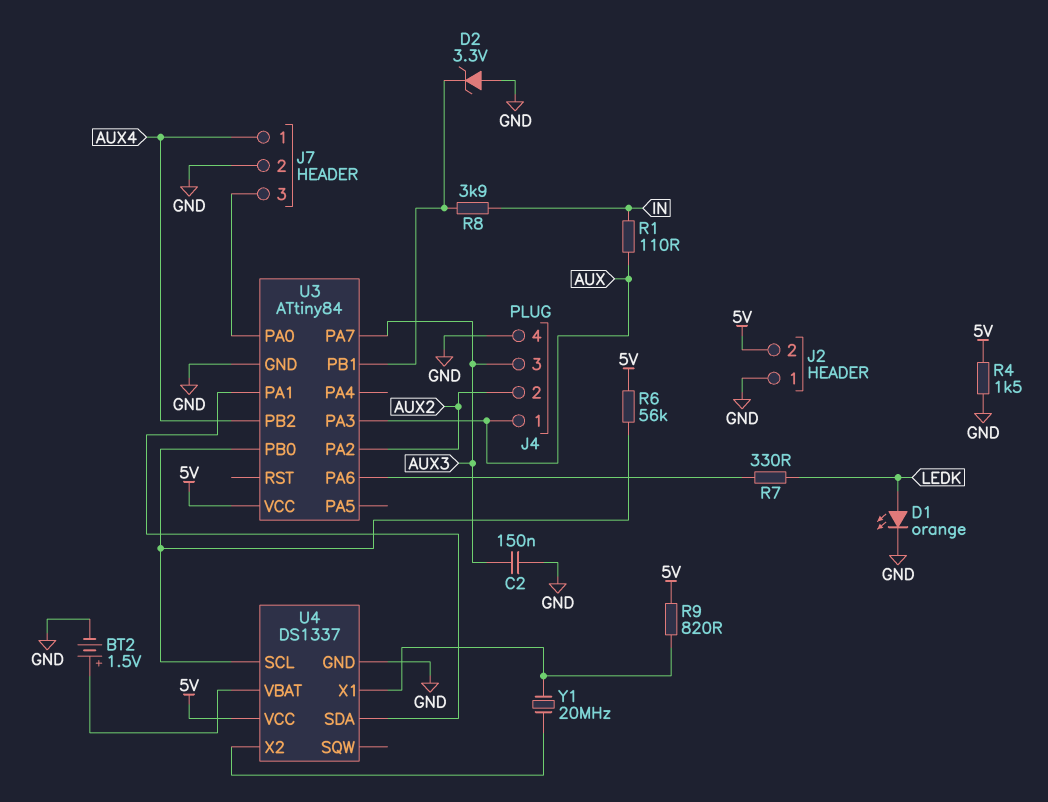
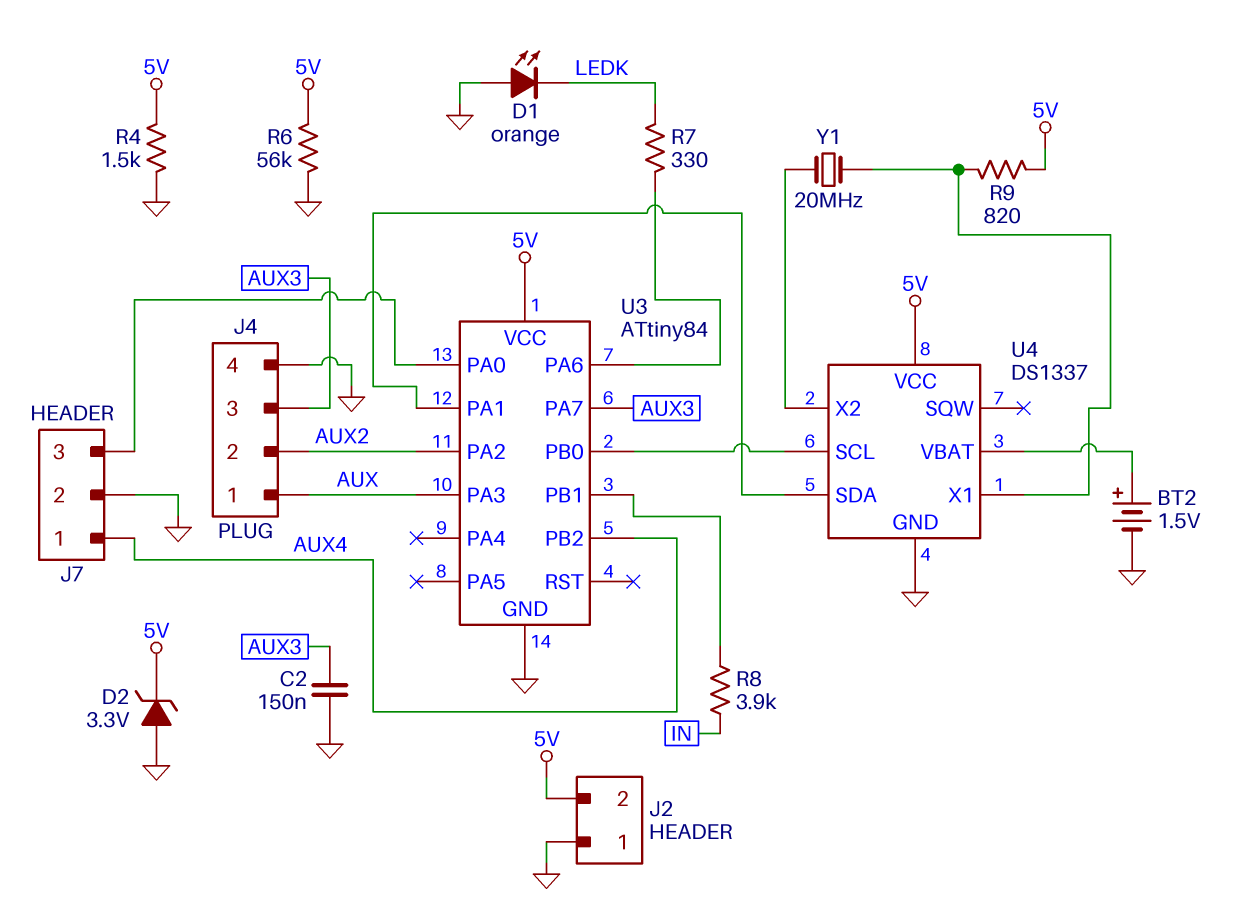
D1: LED orange (A LEDK, K GND) -> LED orange (A GND, K LEDK)
D2: zener 3.3V (A GND, K U3/PB1) -> zener 3.3V (A GND, K 5V)
R1: 110 (AUX, IN) -> none
R6: 56k (5V, U3/PB0) -> 56k (5V, GND)

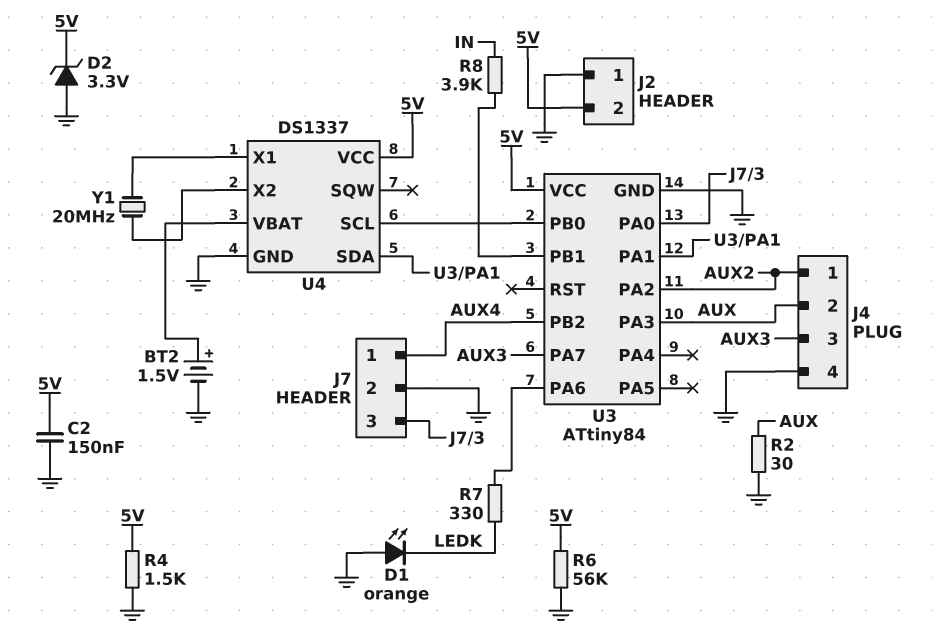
C2: 150nF (AUX3, GND) -> 150nF (5V, GND)
J4 pin 1: AUX -> AUX2
J4 pin 2: AUX2 -> AUX
R2: none -> 30 (AUX, GND)
R9: 820 (5V, U4/X1) -> none

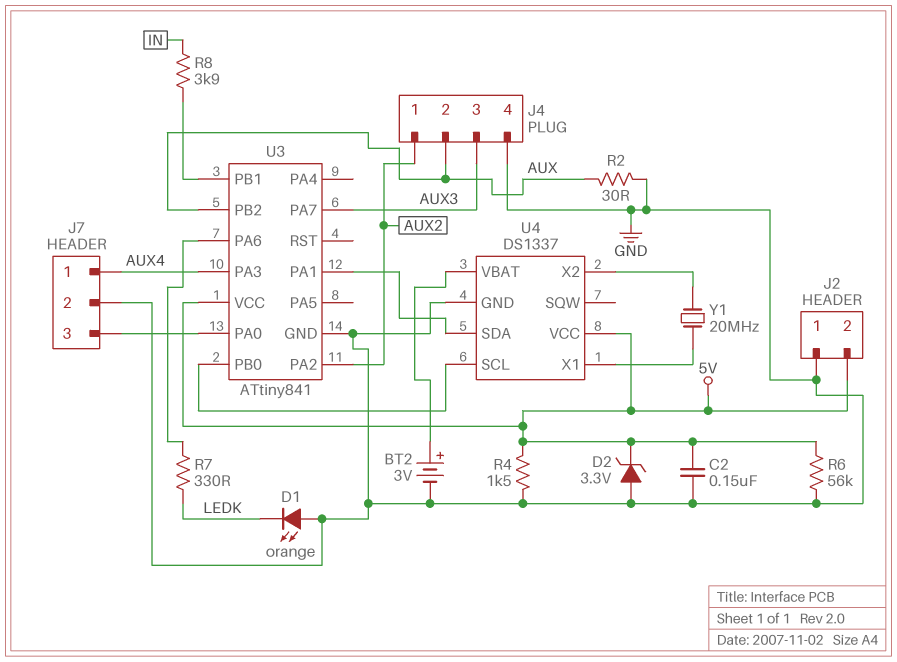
BT2: 1.5V (plus U4/VBAT, minus GND) -> 3V (plus U4/VBAT, minus GND)
U3: ATtiny84 -> ATtiny841
U3 pin PA3: AUX -> AUX4
U3 pin PB2: AUX4 -> AUX

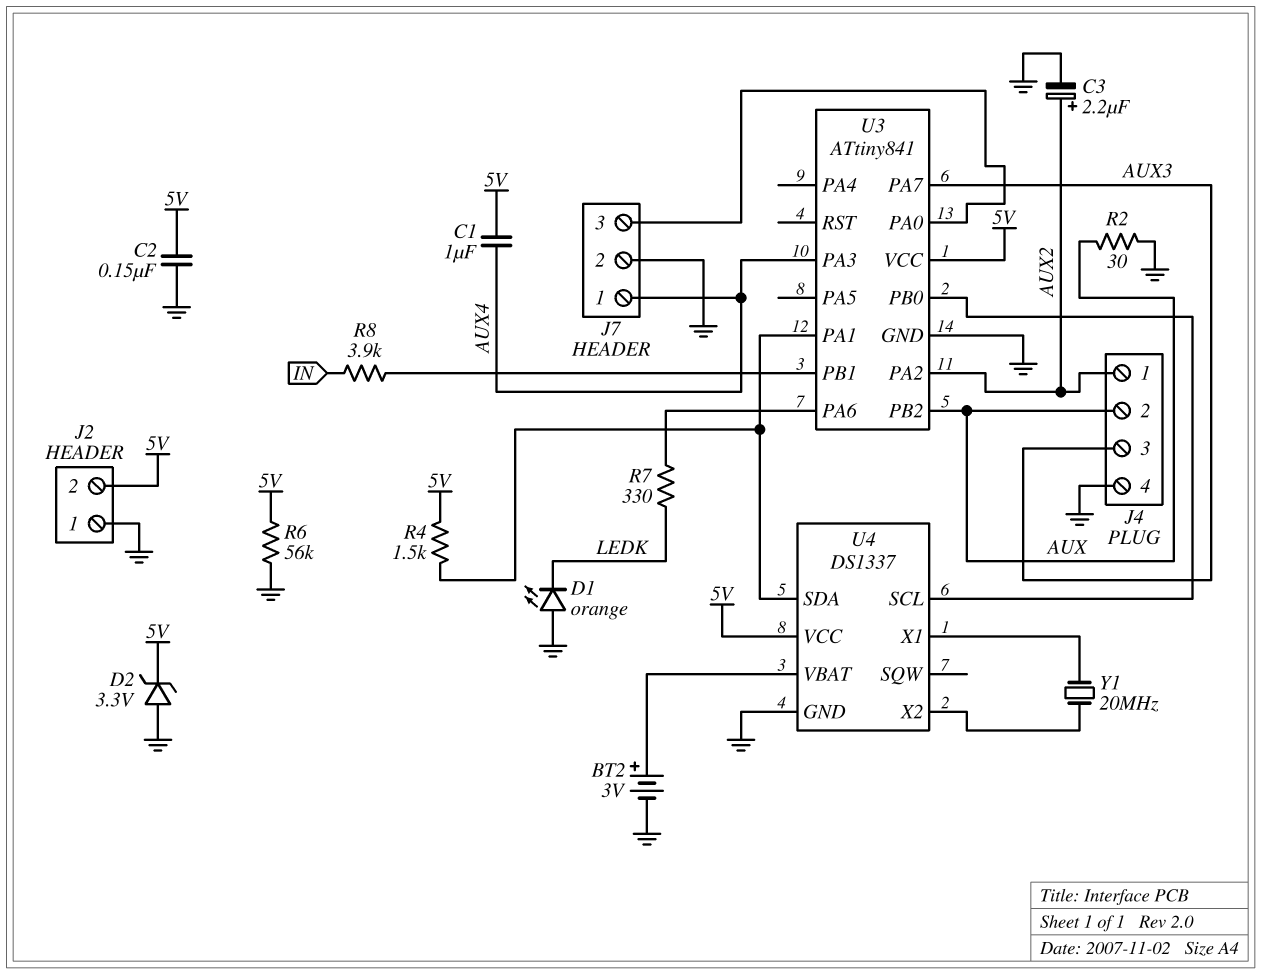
C1: none -> 1uF (5V, AUX4)
C3: none -> 2.2uF (plus AUX2, minus GND)
R4: 1.5k (5V, GND) -> 1.5k (5V, U3/PA1)

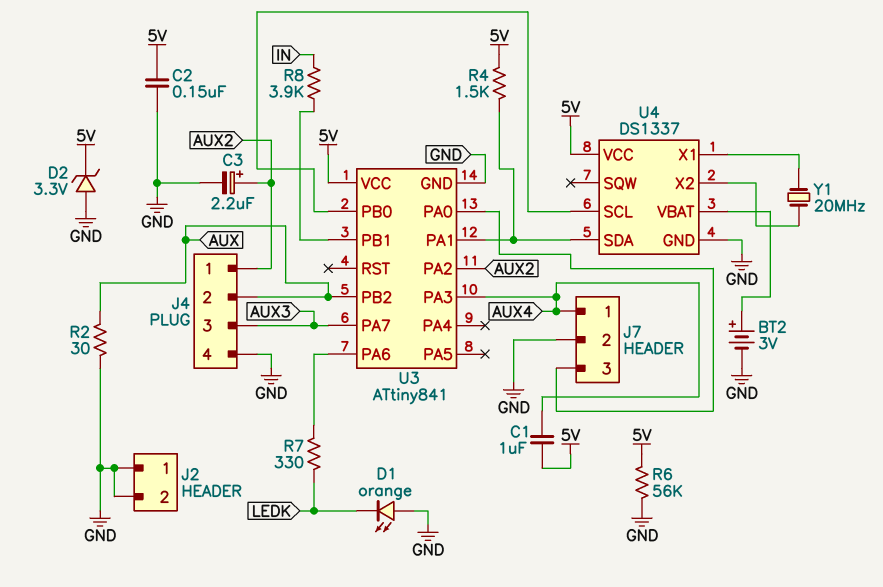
J2 pin 2: 5V -> GND

